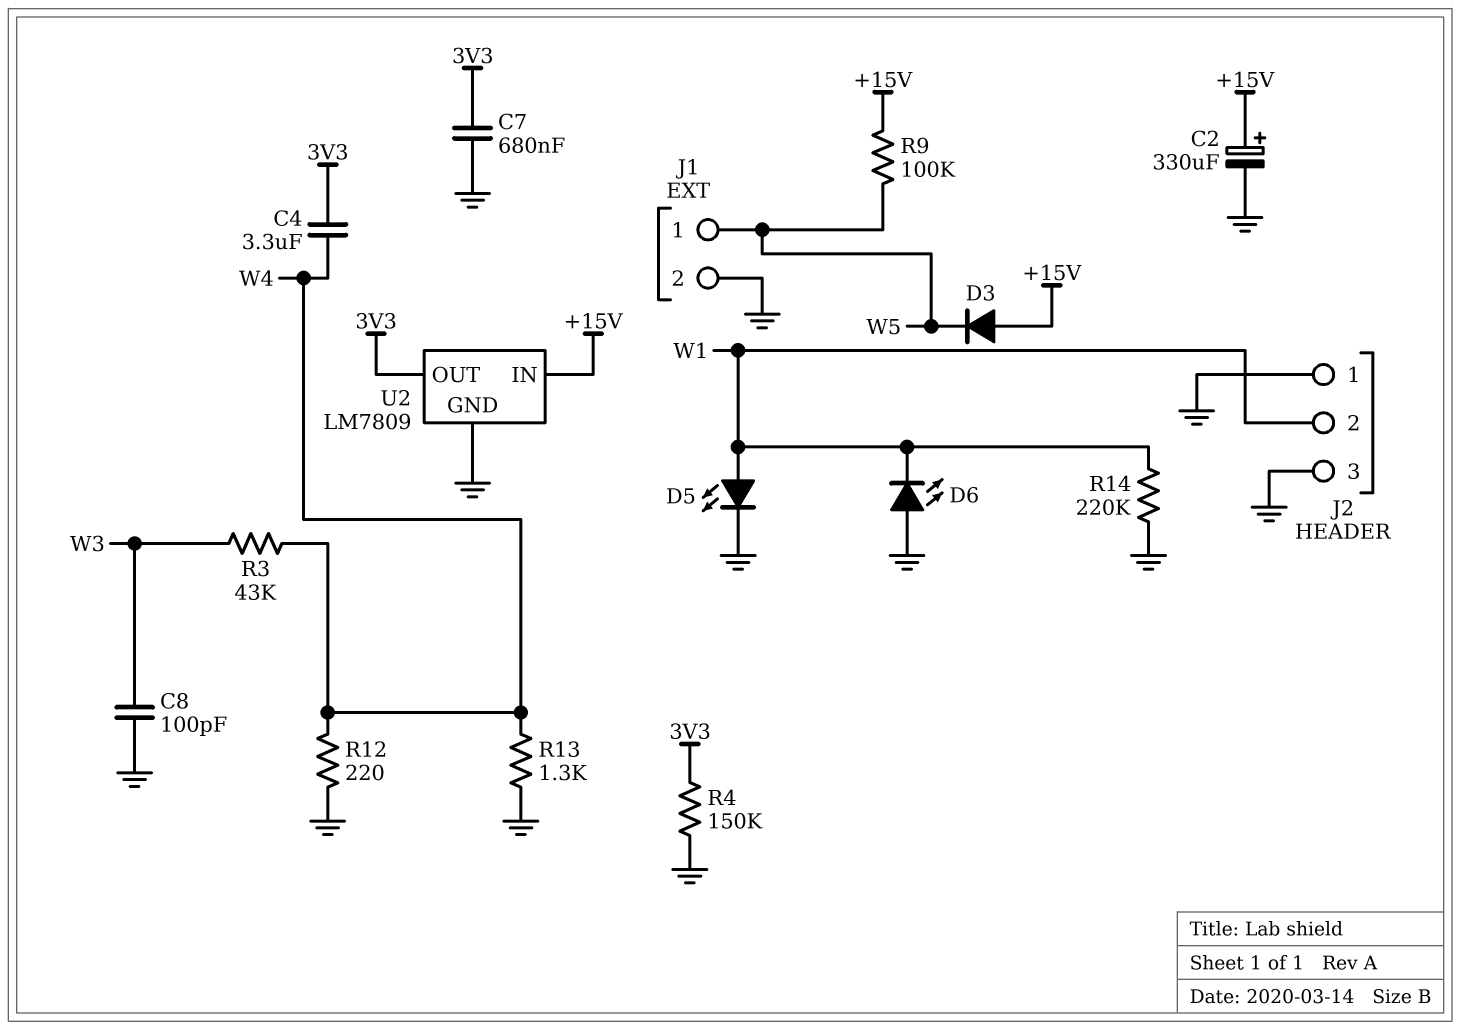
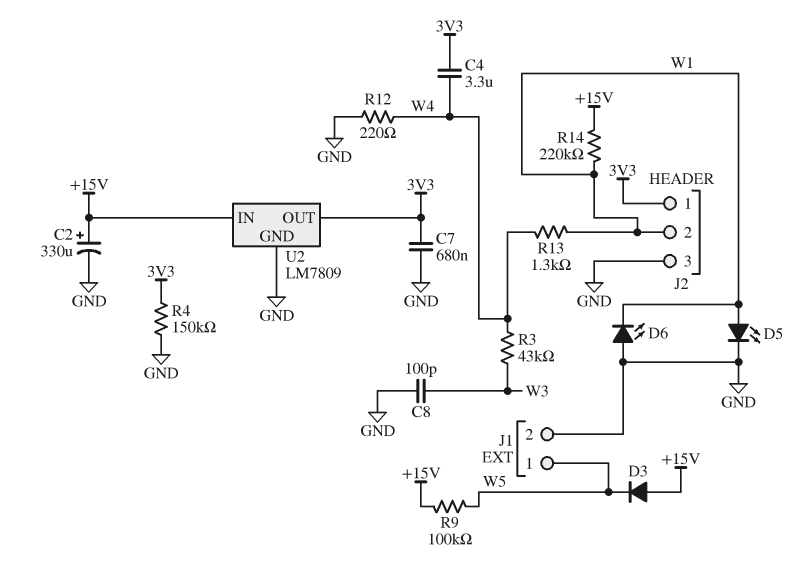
J2 pin 1: GND -> 3V3
R13: 1.3k (GND, W4) -> 1.3k (W1, W4)
R14: 220k (GND, W1) -> 220k (+15V, W1)

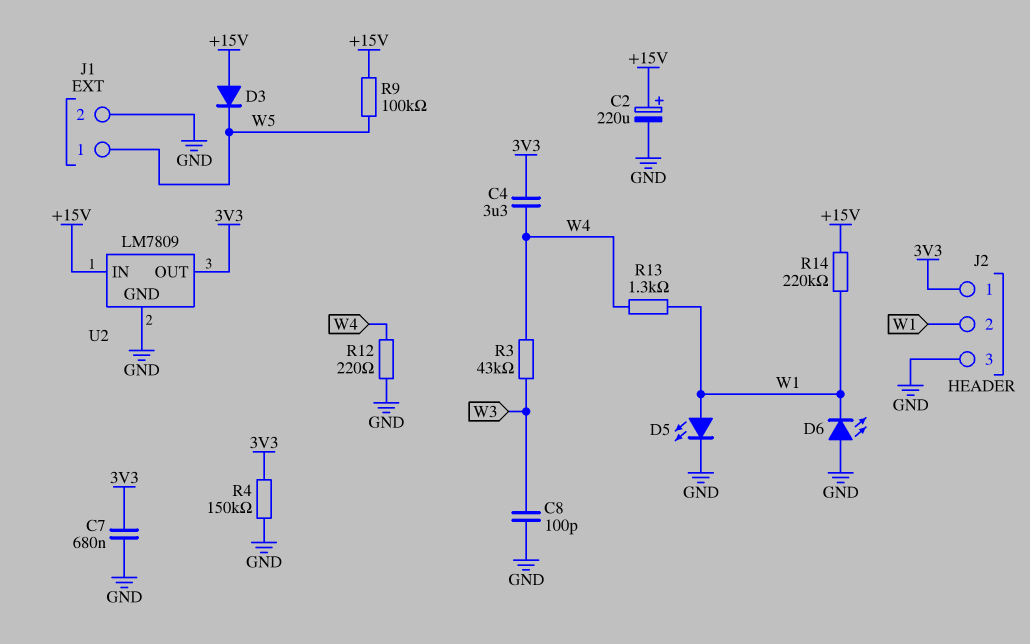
C2: 330uF (plus +15V, minus GND) -> 220uF (plus +15V, minus GND)

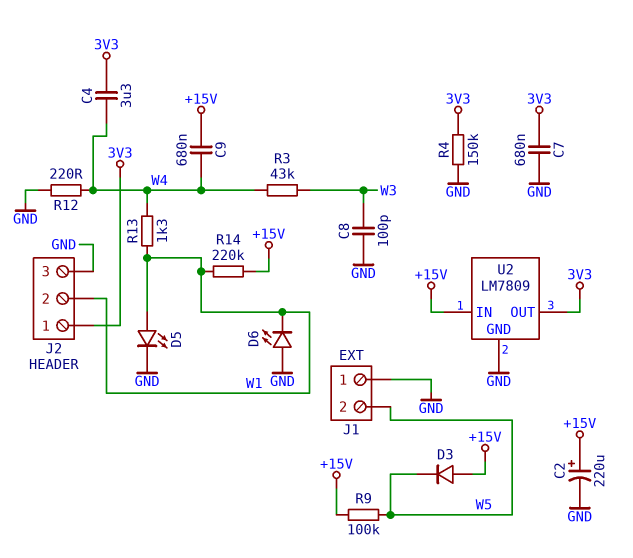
C9: none -> 680nF (+15V, W4)
J1 pin 1: W5 -> GND
J1 pin 2: GND -> W5

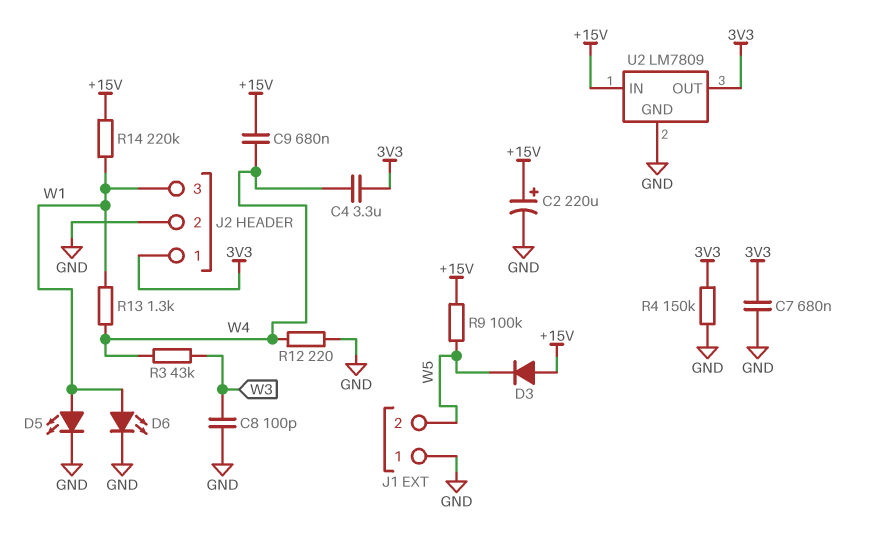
D6: LED (A GND, K W1) -> LED (A W1, K GND)
J2 pin 2: W1 -> GND
J2 pin 3: GND -> W1

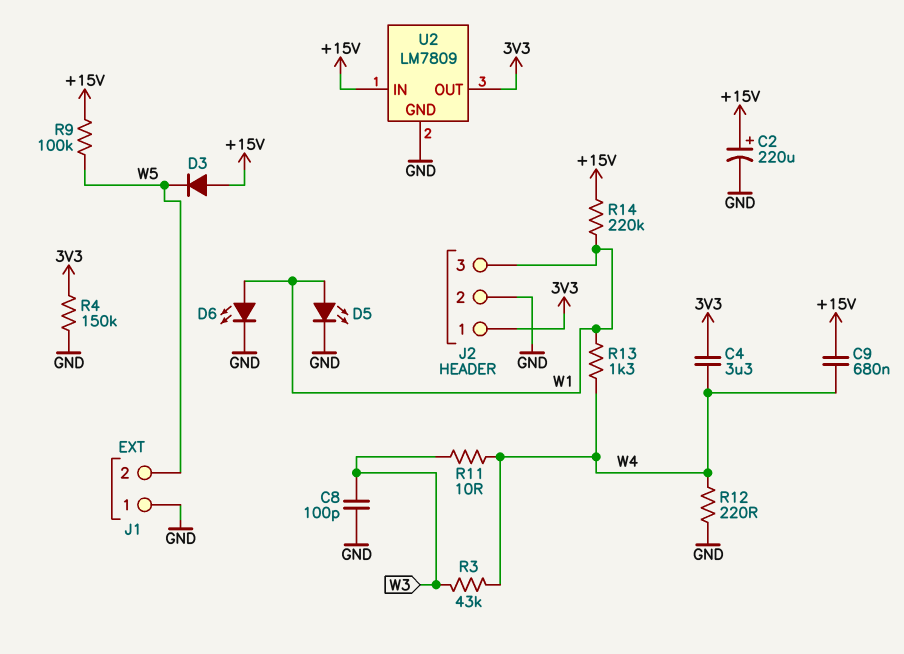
C7: 680nF (3V3, GND) -> none
R11: none -> 10 (W3, W4)

